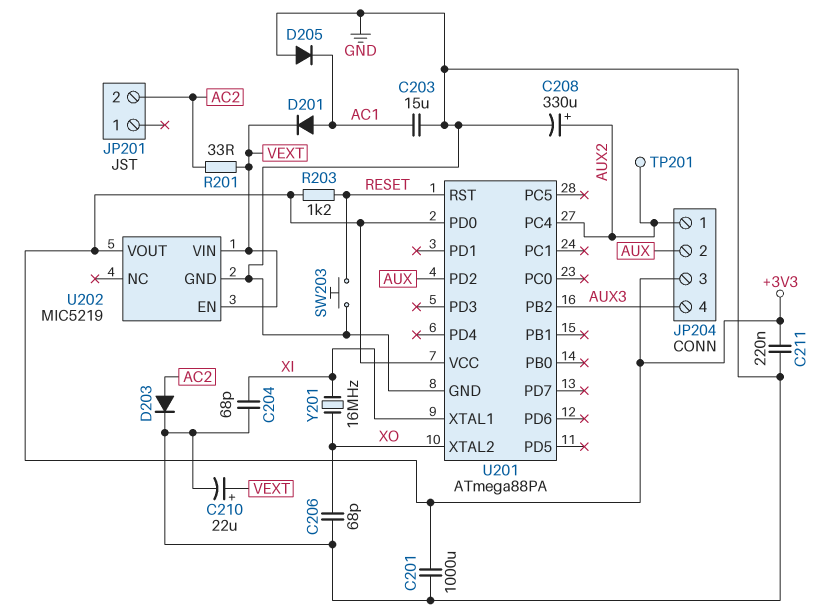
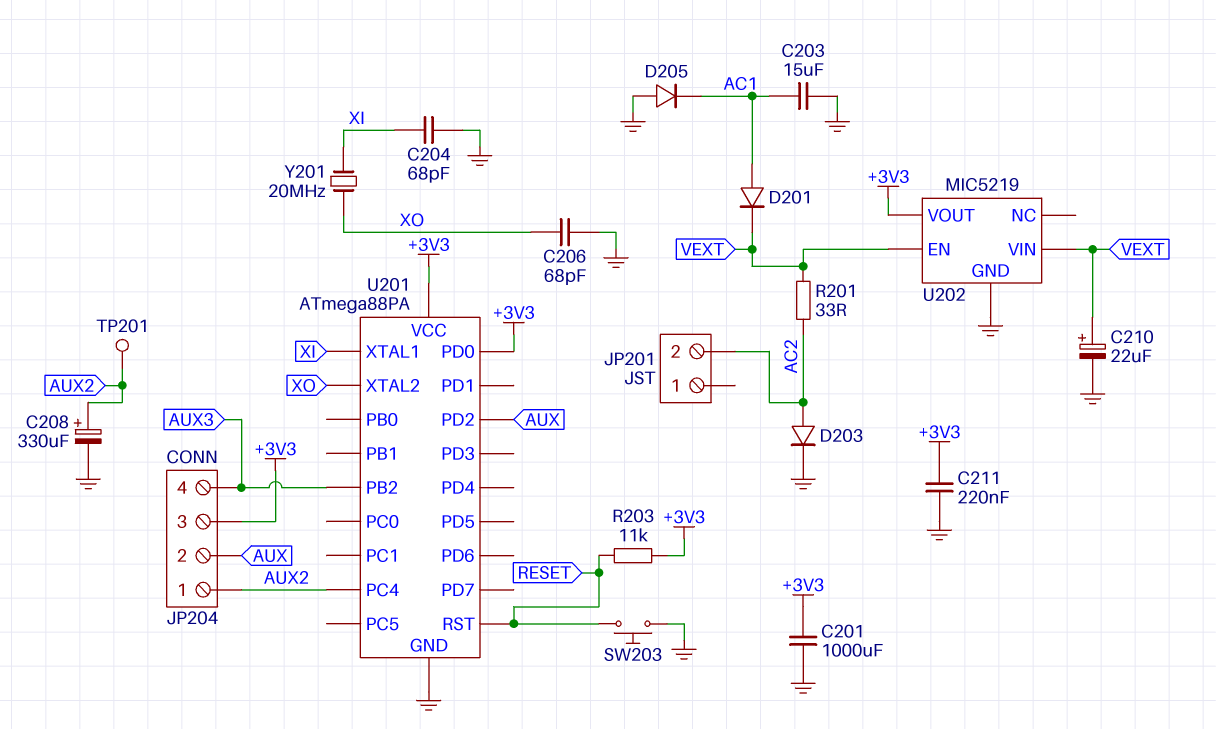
R203: 1.2k (+3V3, RESET) -> 11k (+3V3, RESET)
Y201: 16MHz (XI, XO) -> 20MHz (XI, XO)

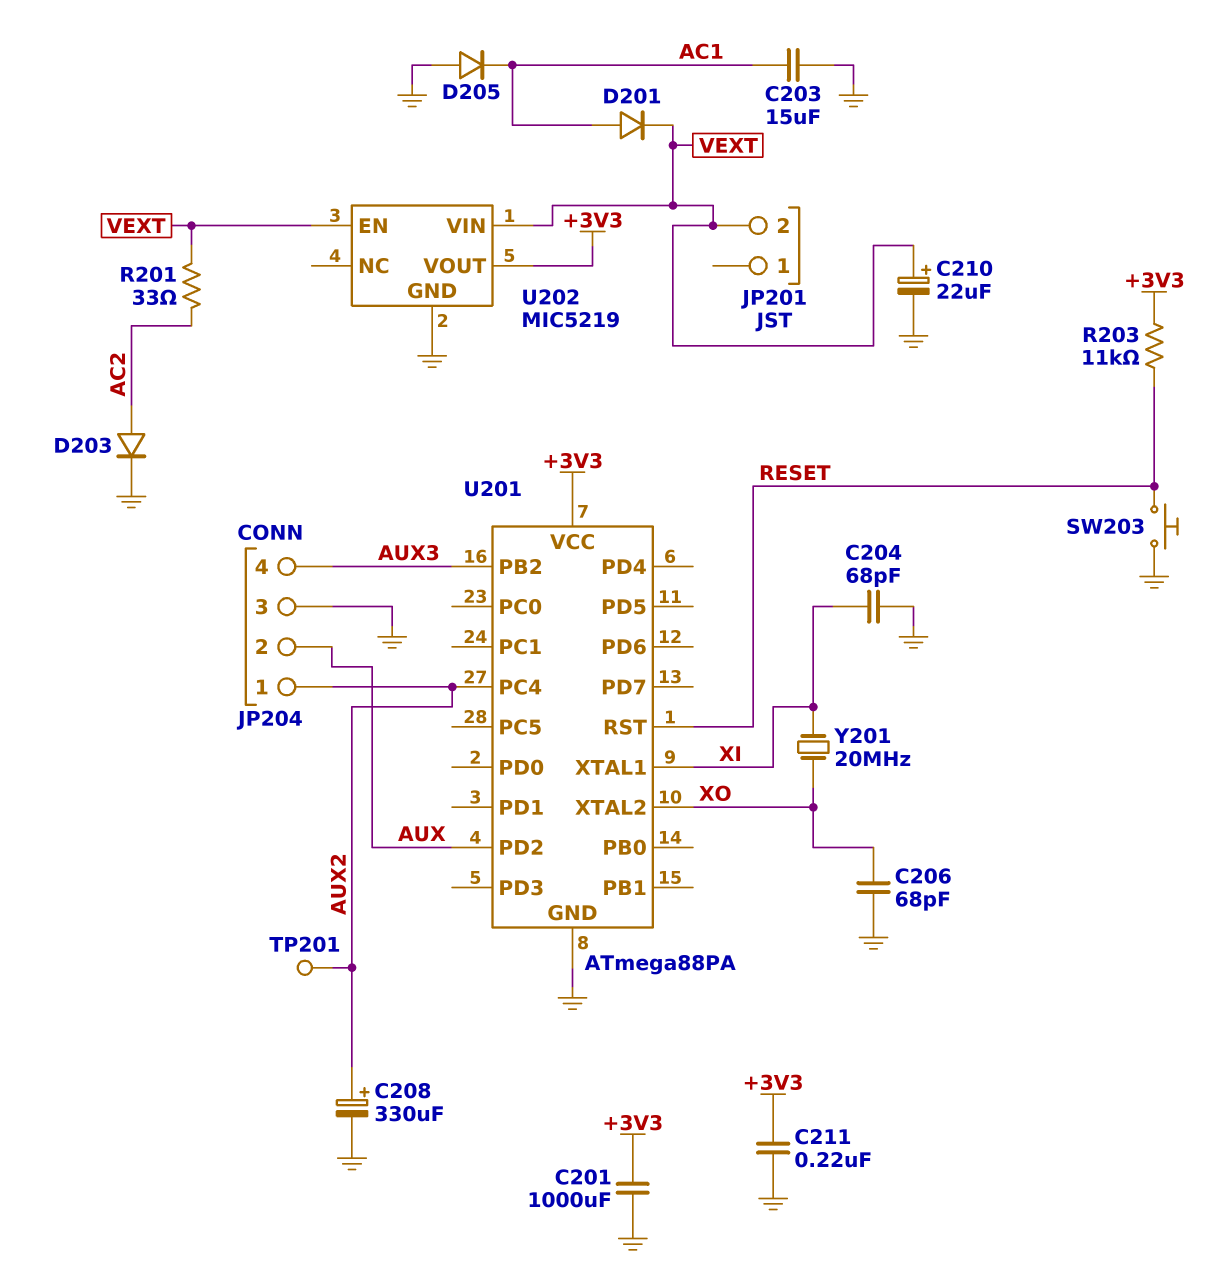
JP201 pin 2: AC2 -> VEXT
JP204 pin 3: +3V3 -> GND
U201 pin PD0: +3V3 -> none

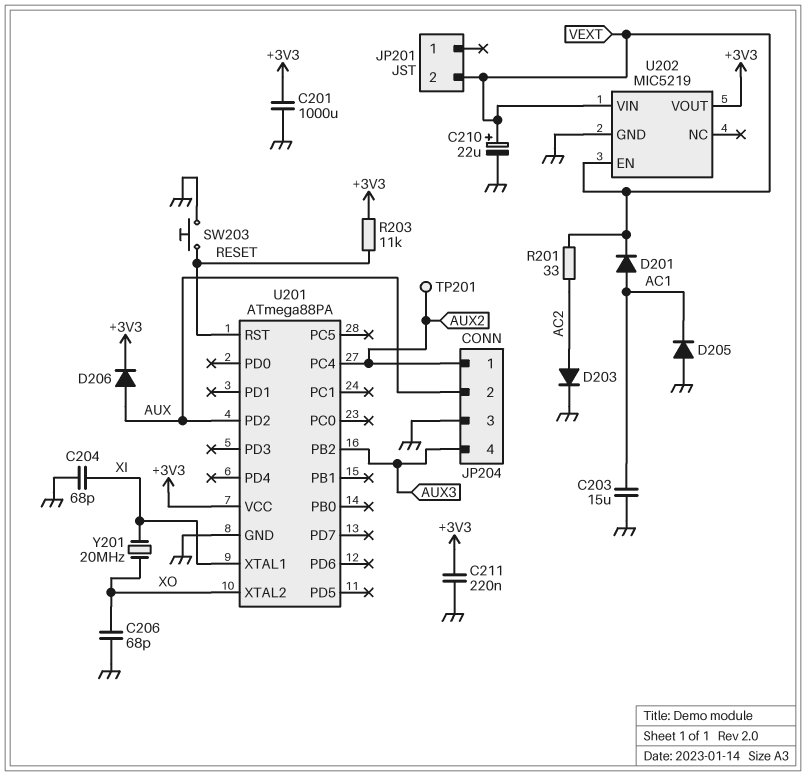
C208: 330uF (plus AUX2, minus GND) -> none
D206: none -> diode (A AUX, K +3V3)

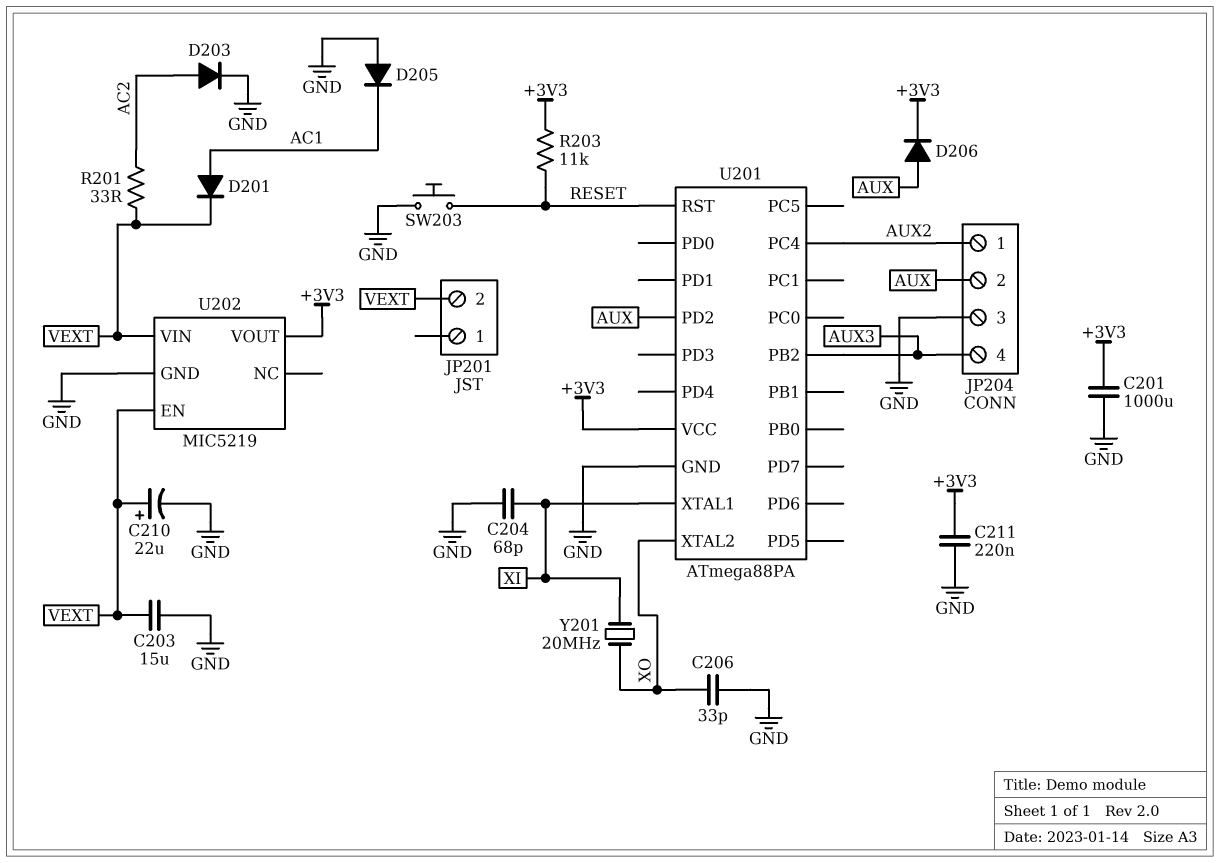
C203: 15uF (AC1, GND) -> 15uF (GND, VEXT)
C206: 68pF (GND, XO) -> 33pF (GND, XO)
TP201: test point (AUX2) -> none

